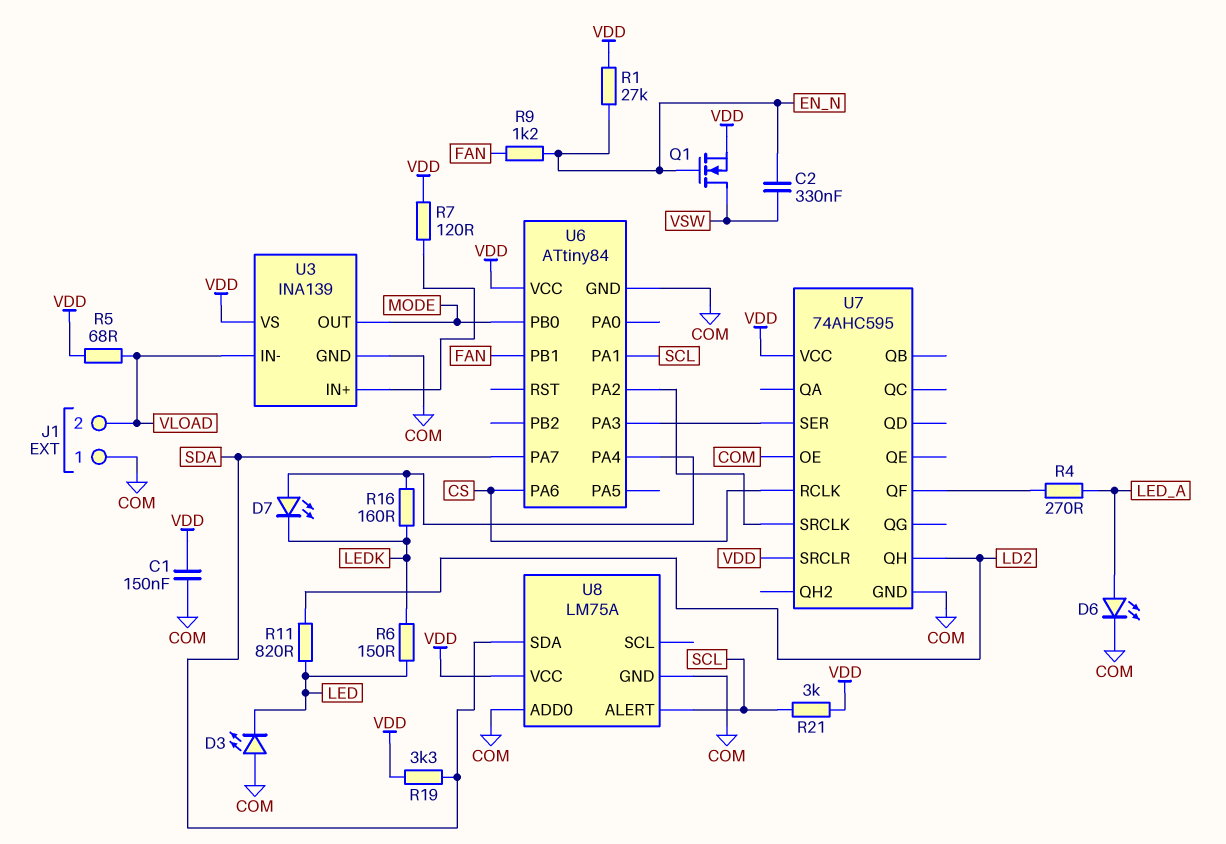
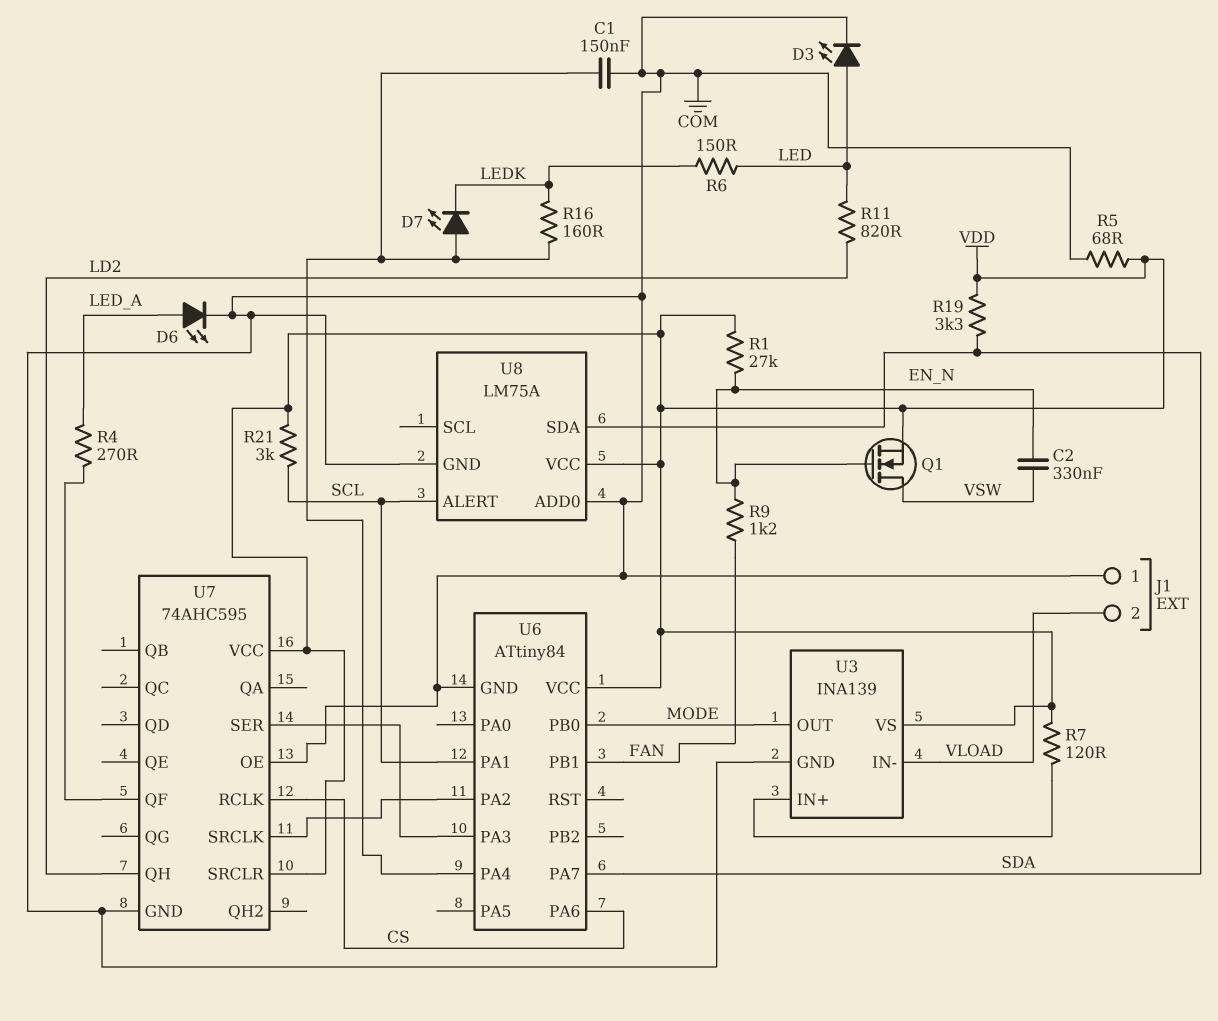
C1: 150nF (COM, VDD) -> 150nF (COM, U6/PA4)
D3: LED (A COM, K LED) -> LED (A LED, K COM)
R5: 68 (VDD, VLOAD) -> 68 (COM, VDD)

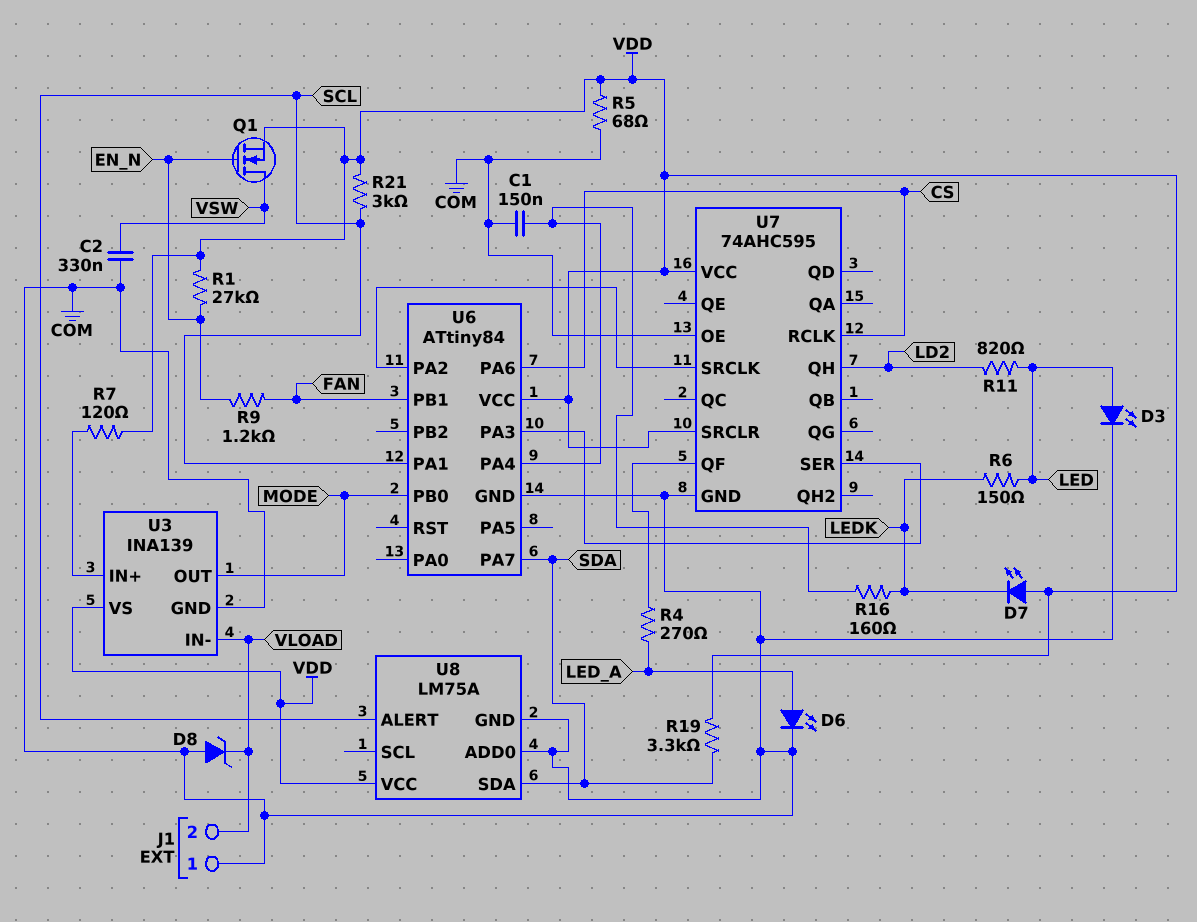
C2: 330nF (EN_N, VSW) -> 330nF (COM, VSW)
D7: LED (A U6/PA4, K LEDK) -> LED (A VDD, K LEDK)
D8: none -> zener (A COM, K VLOAD)

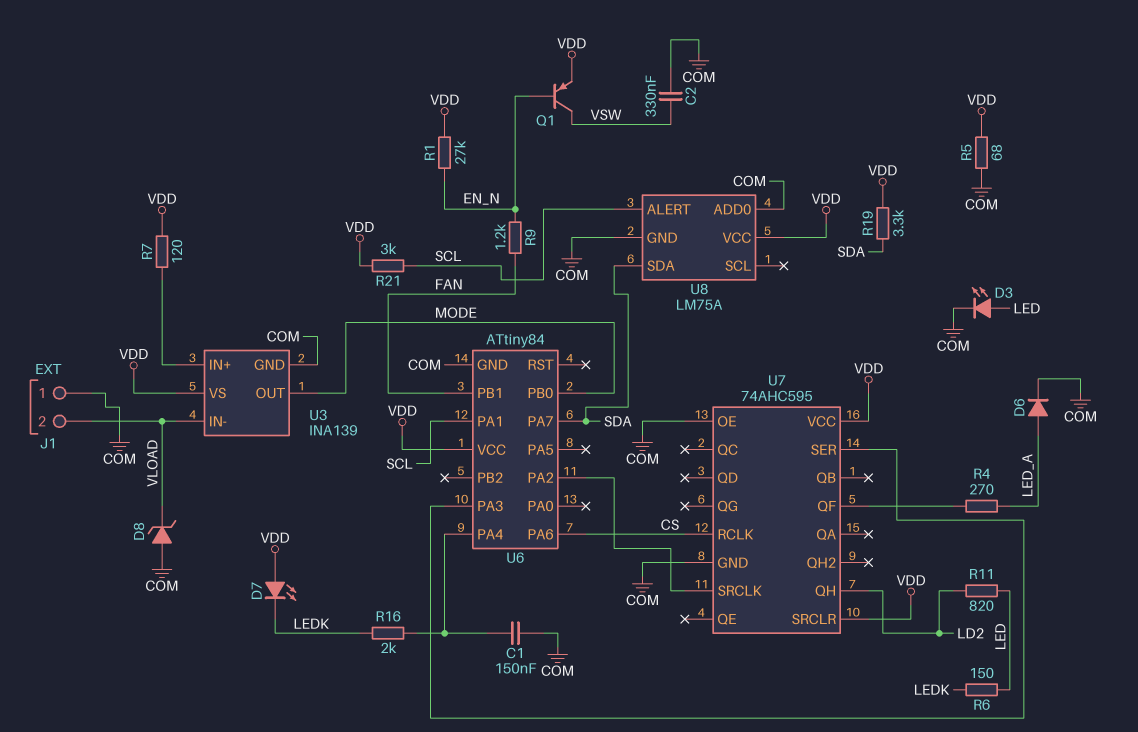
D6: LED (A LED_A, K COM) -> diode (A LED_A, K COM)
Q1: NMOS (G EN_N, D VSW, S VDD) -> PNP (B EN_N, C VSW, E VDD)
R16: 160 (LEDK, U6/PA4) -> 2k (LEDK, U6/PA4)

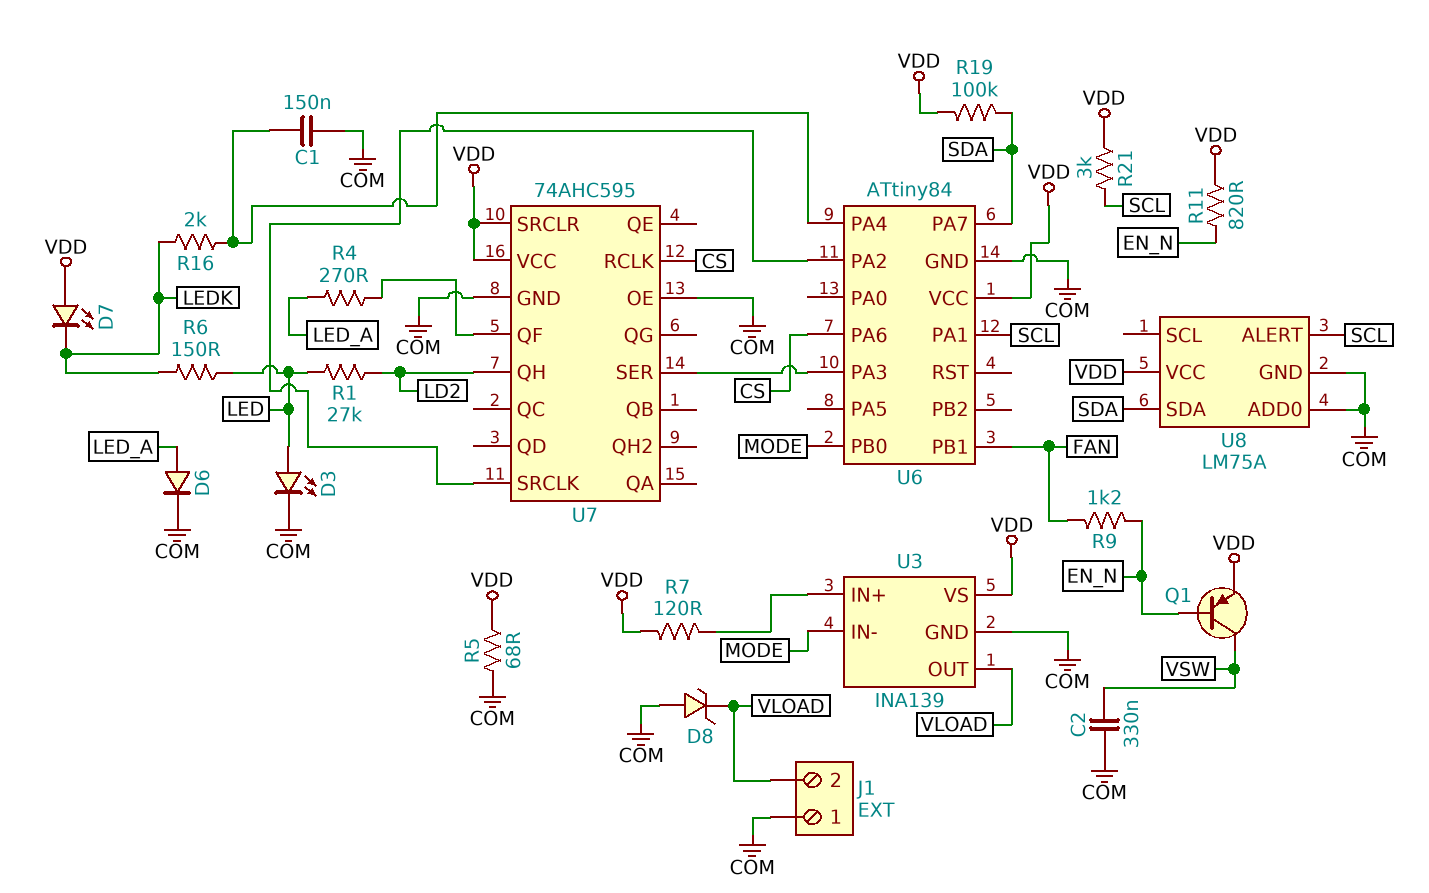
R1: 27k (EN_N, VDD) -> 27k (LD2, LED)
R11: 820 (LD2, LED) -> 820 (EN_N, VDD)
R19: 3.3k (SDA, VDD) -> 100k (SDA, VDD)
U3 pin IN-: VLOAD -> MODE
U3 pin OUT: MODE -> VLOAD

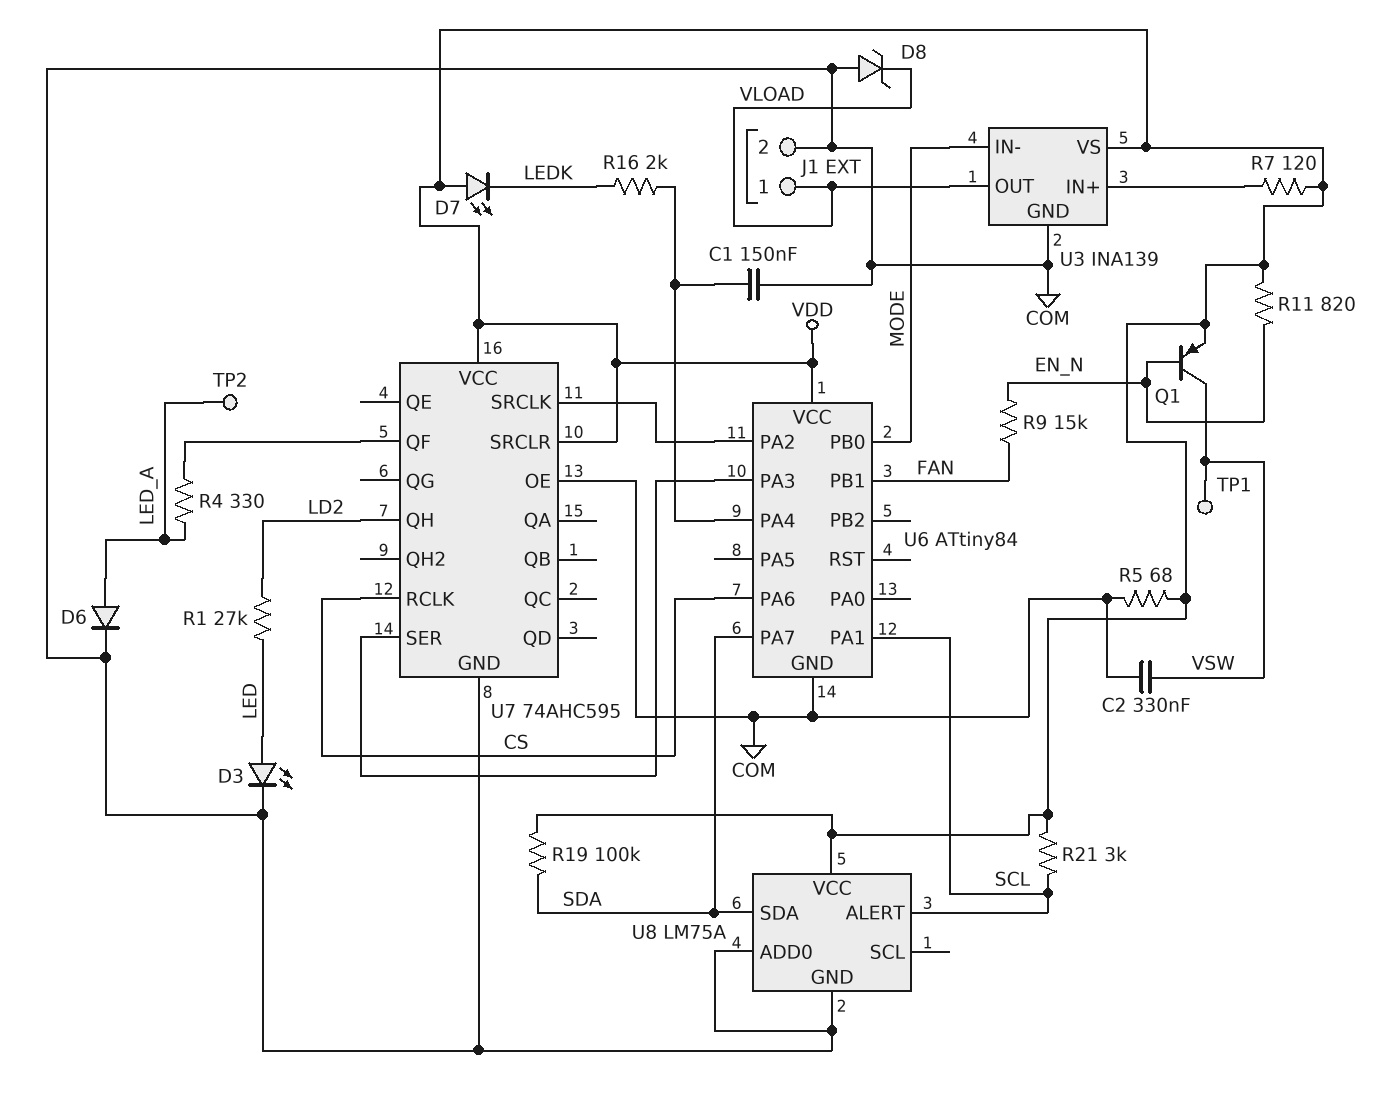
J1 pin 1: COM -> VLOAD
J1 pin 2: VLOAD -> COM
R4: 270 (LED_A, U7/QF) -> 330 (LED_A, U7/QF)
R6: 150 (LED, LEDK) -> none
R9: 1.2k (EN_N, FAN) -> 15k (EN_N, FAN)
TP1: none -> test point (VSW)
TP2: none -> test point (LED_A)

